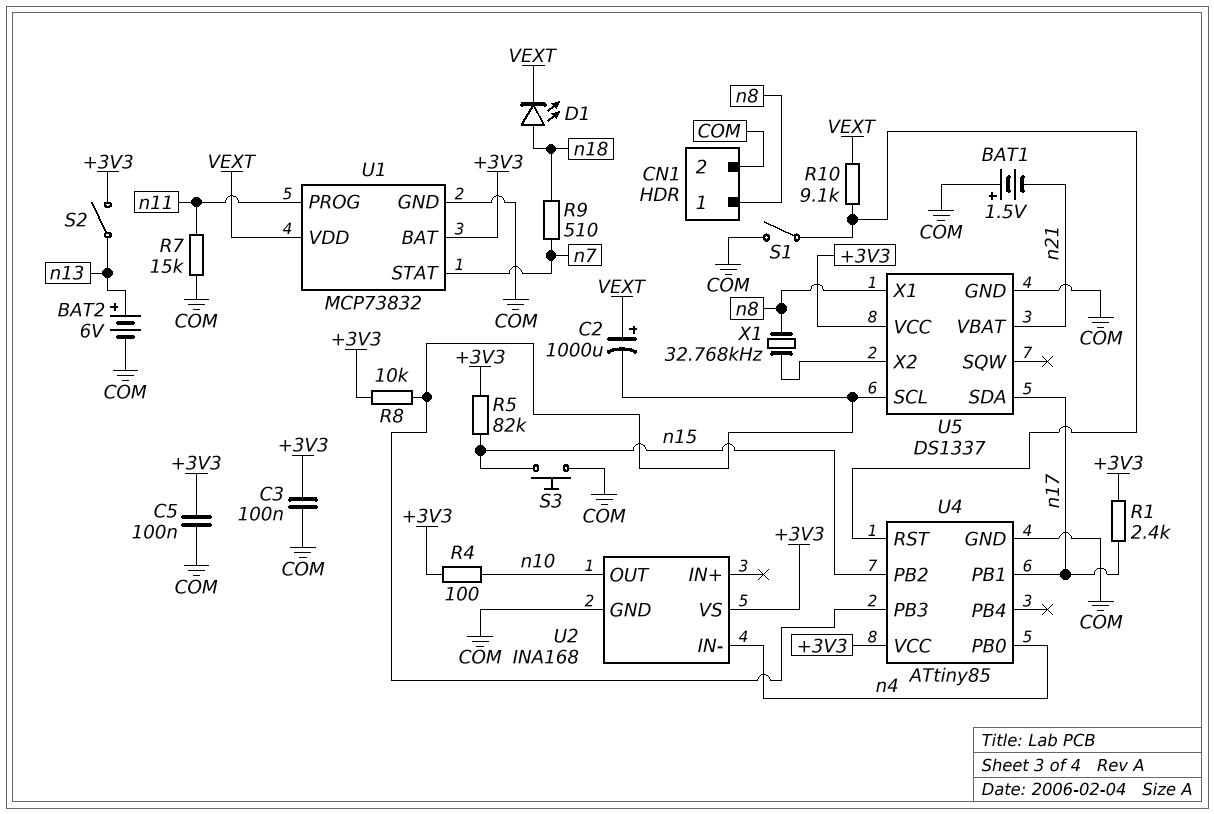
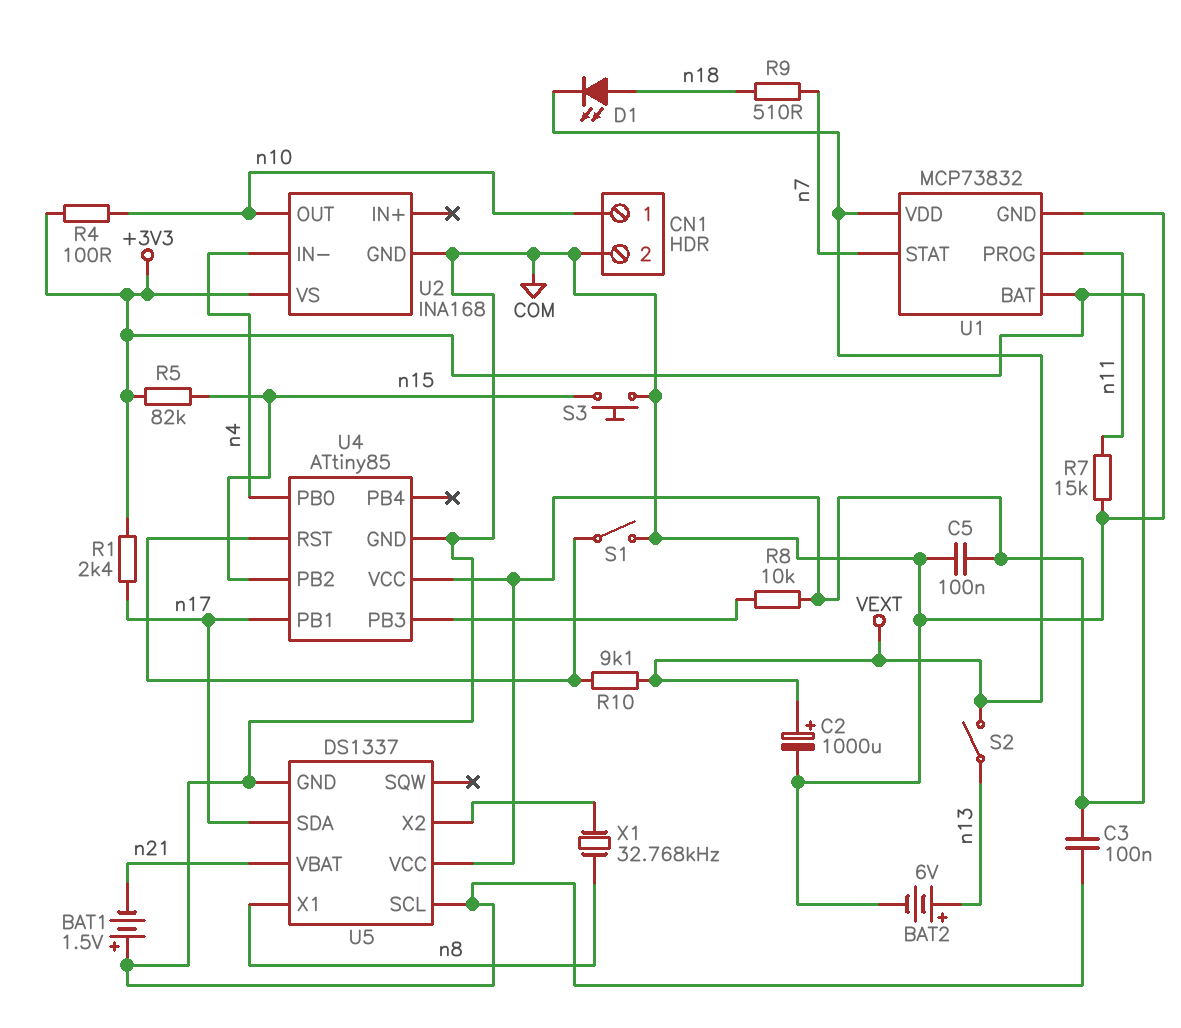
C2: 1000uF (plus VEXT, minus U4/PB3) -> 1000uF (plus VEXT, minus COM)
CN1 pin 1: n8 -> n10
S2: switch (+3V3, n13) -> switch (VEXT, n13)
U5 pin SCL: U4/PB3 -> COM

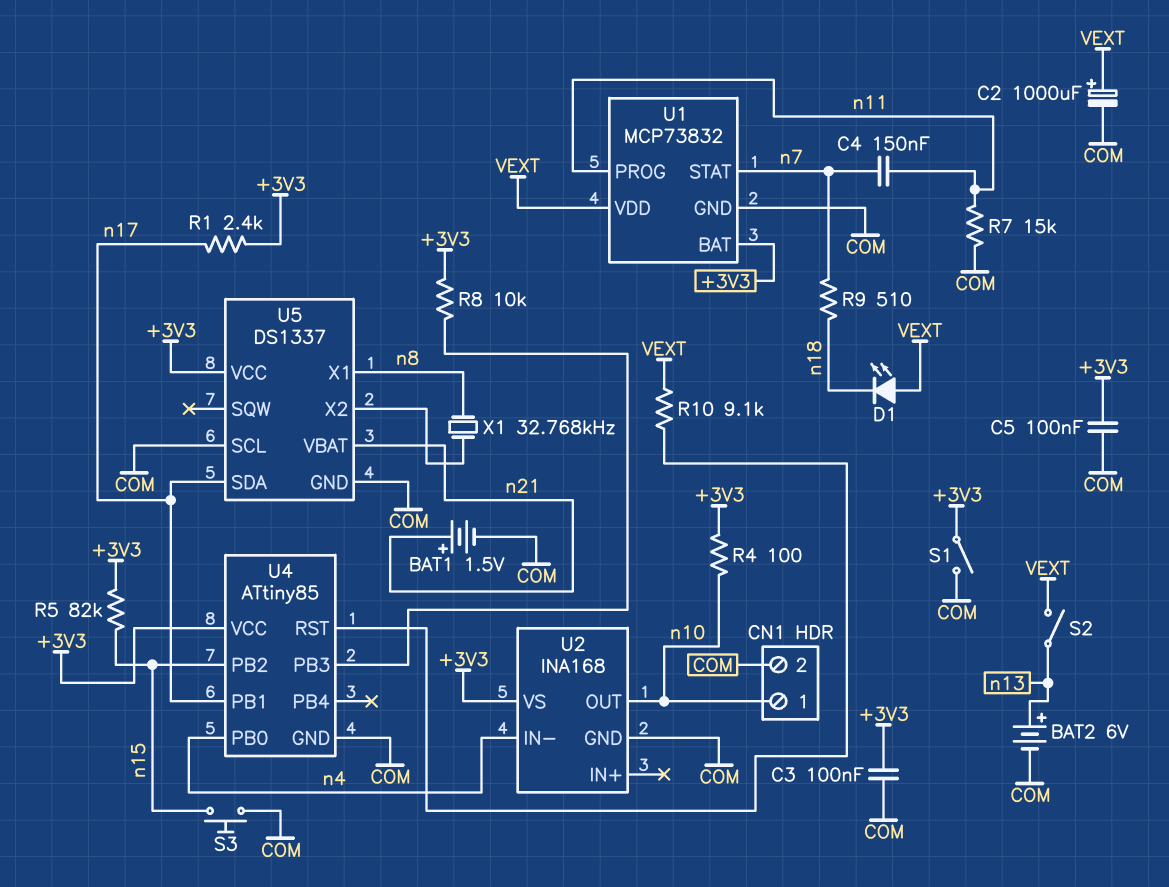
BAT1: 1.5V (plus COM, minus n21) -> 1.5V (plus n21, minus COM)
C4: none -> 150nF (n7, n11)
D1: LED (A n18, K VEXT) -> LED (A VEXT, K n18)
S1: switch (COM, U4/RST) -> switch (+3V3, COM)

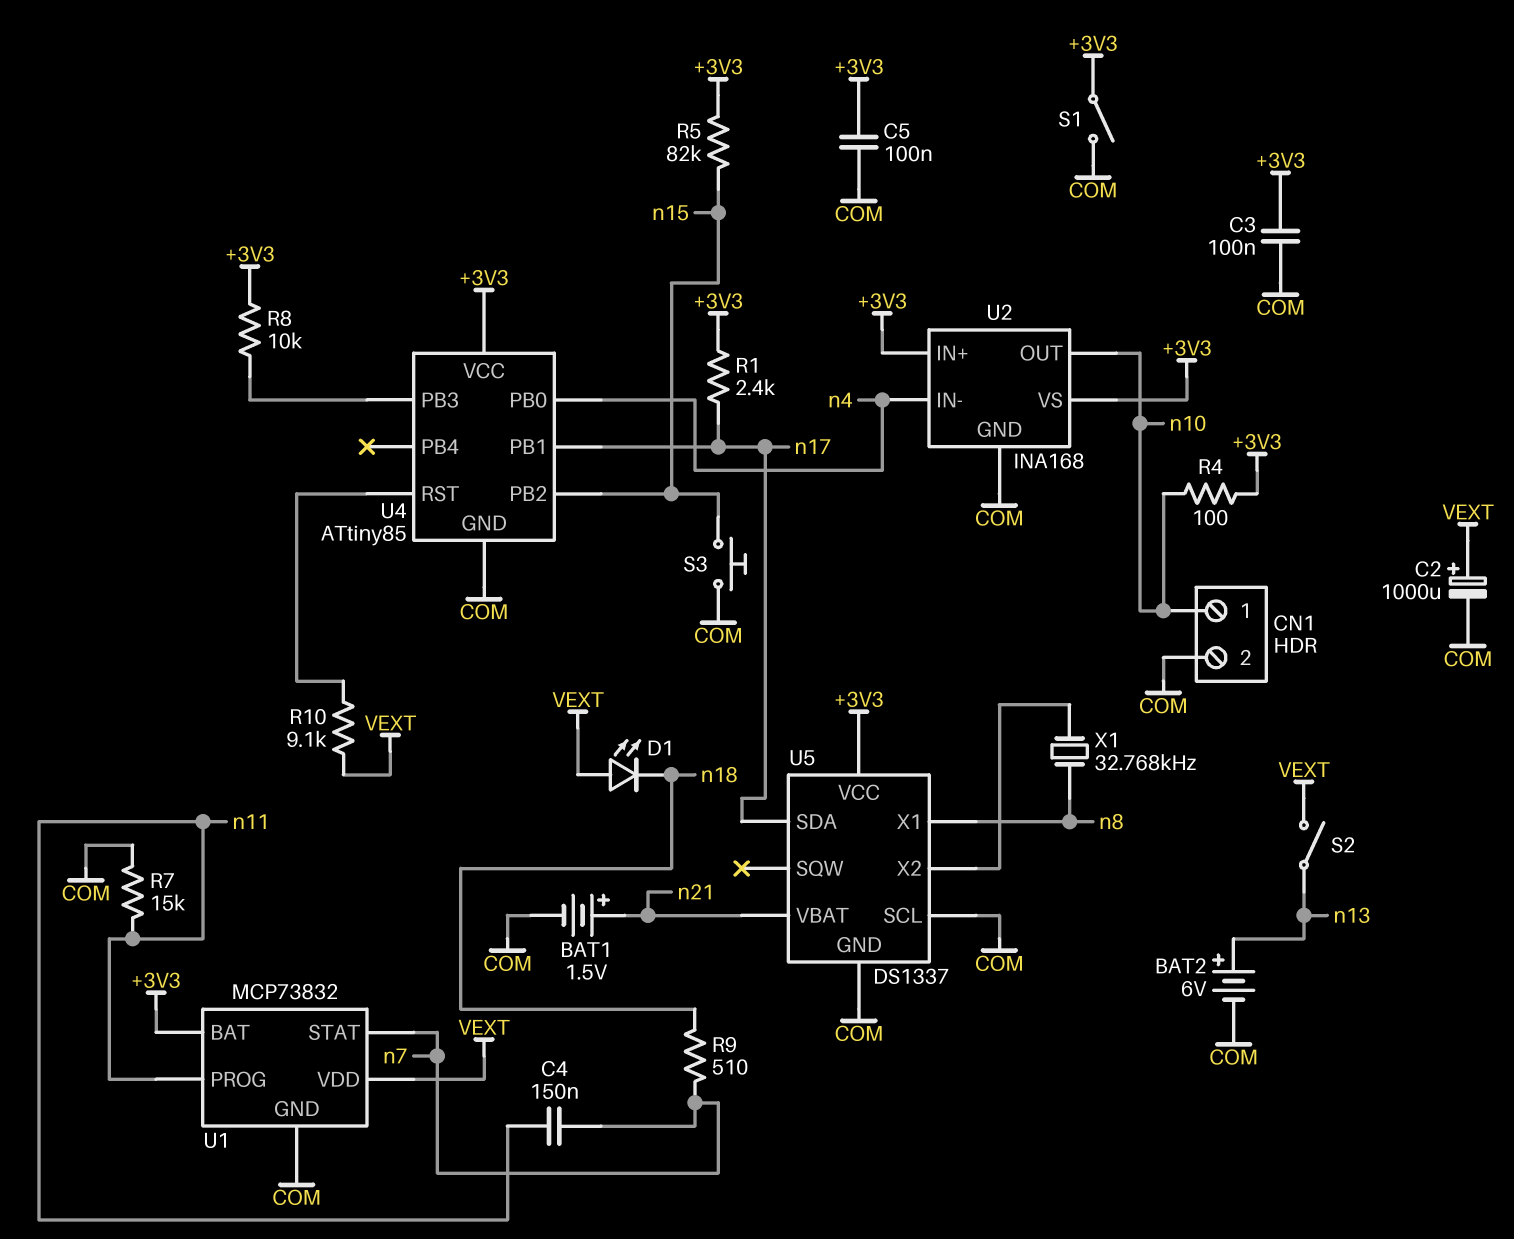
U2 pin IN+: none -> +3V3

